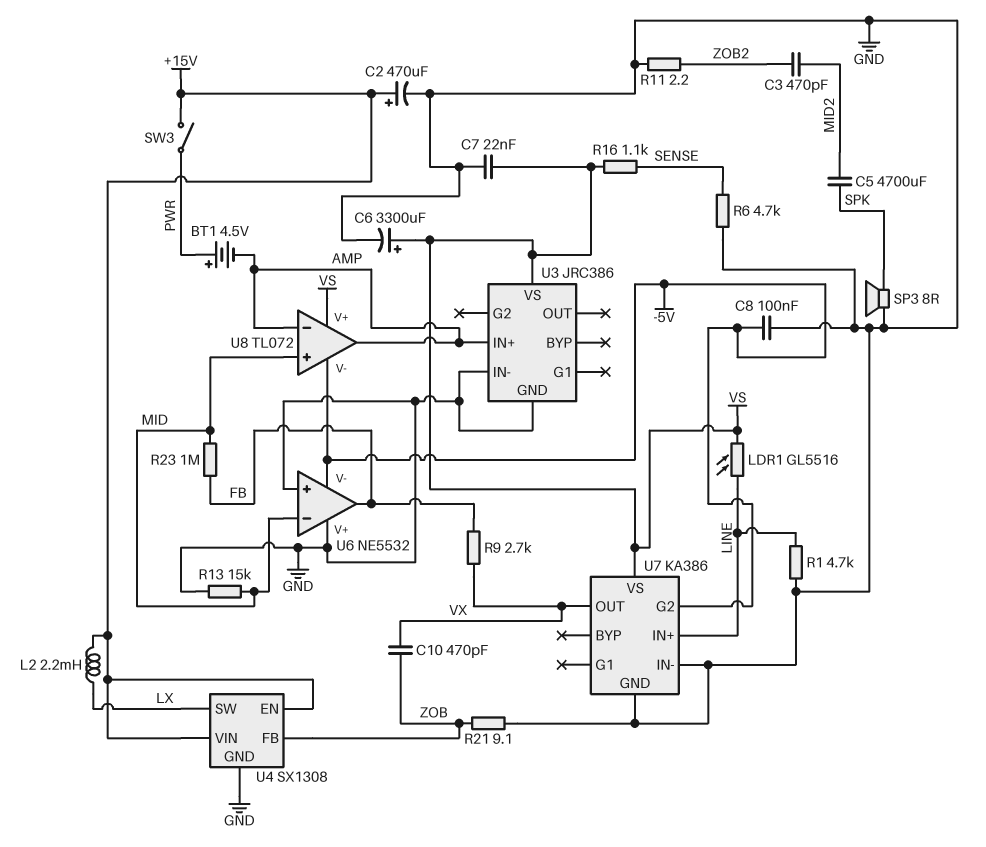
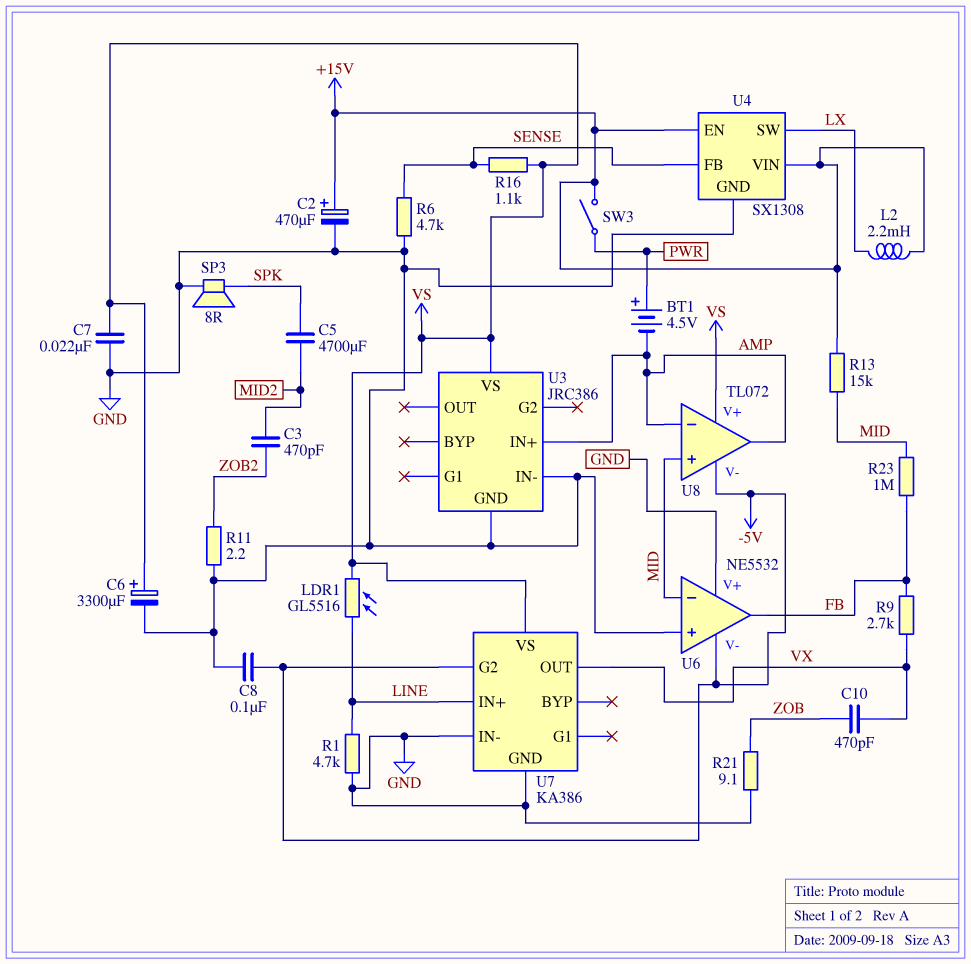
R13: 15k (GND, MID) -> 15k (+15V, MID)
U4 pin FB: ZOB -> SENSE

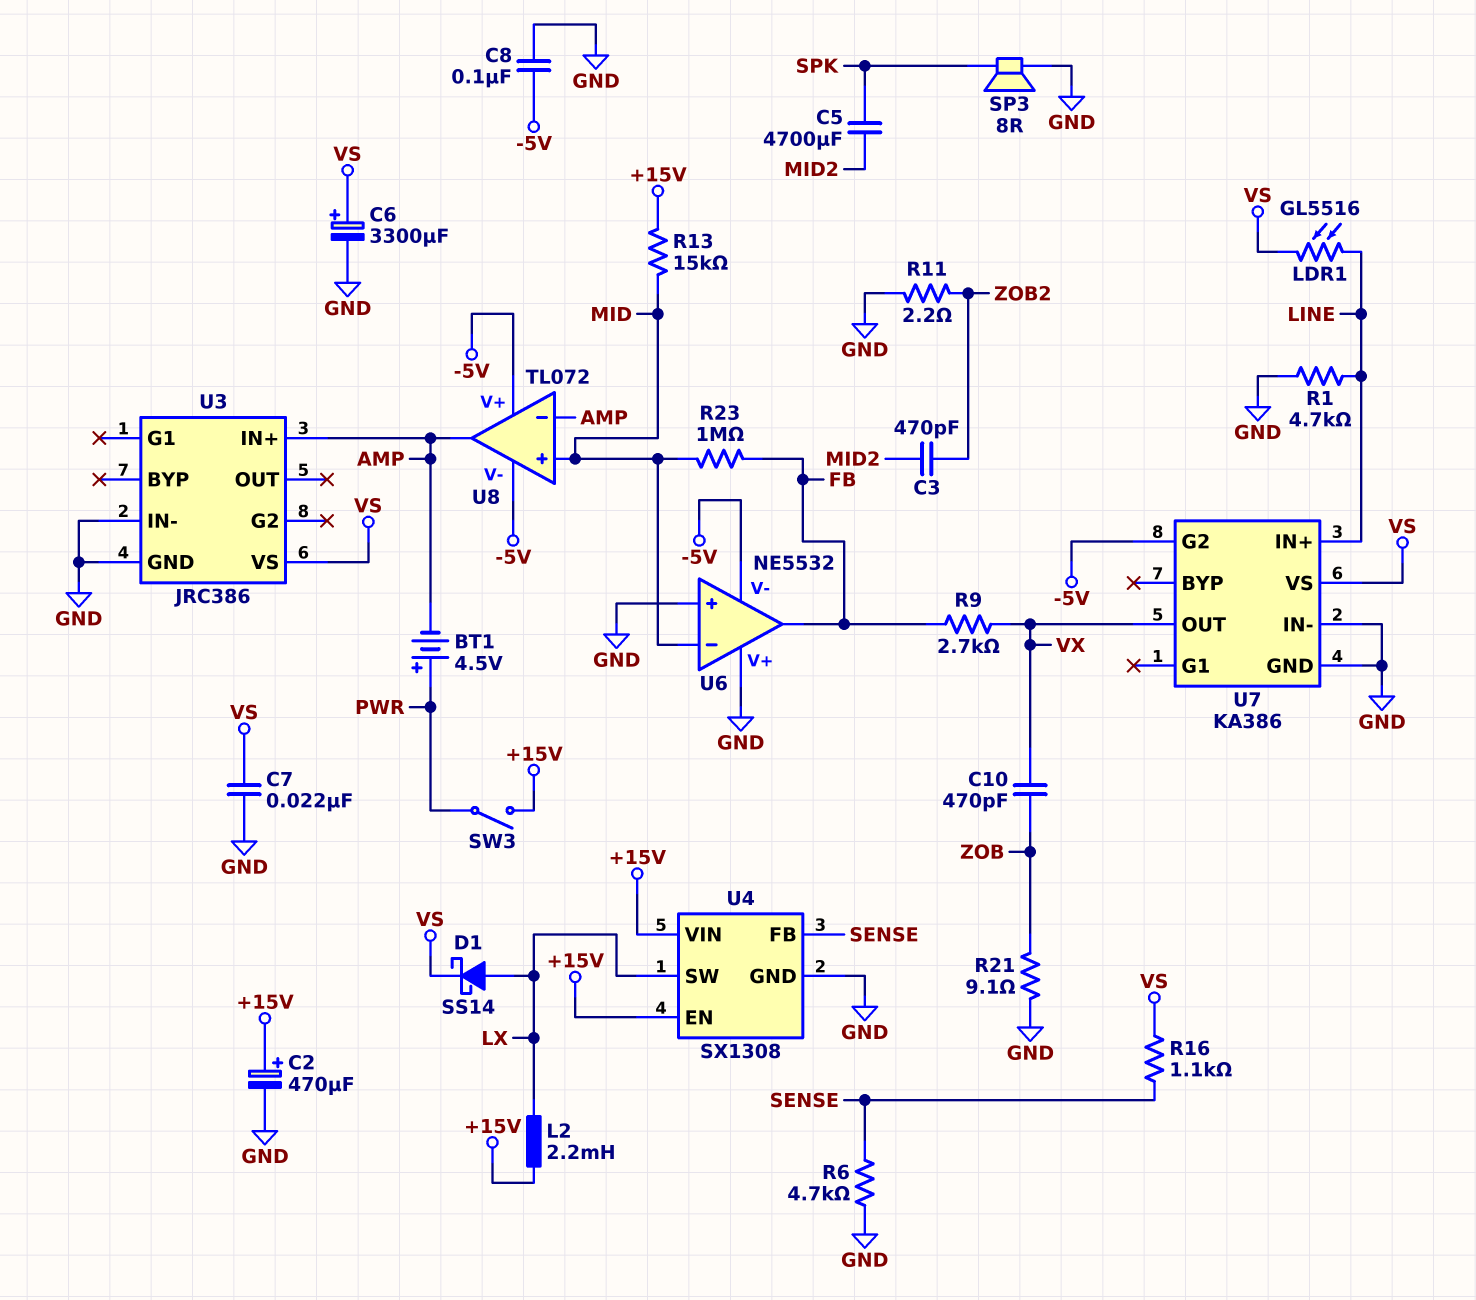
D1: none -> schottky SS14 (A LX, K VS)
U8 pin V+: VS -> -5V

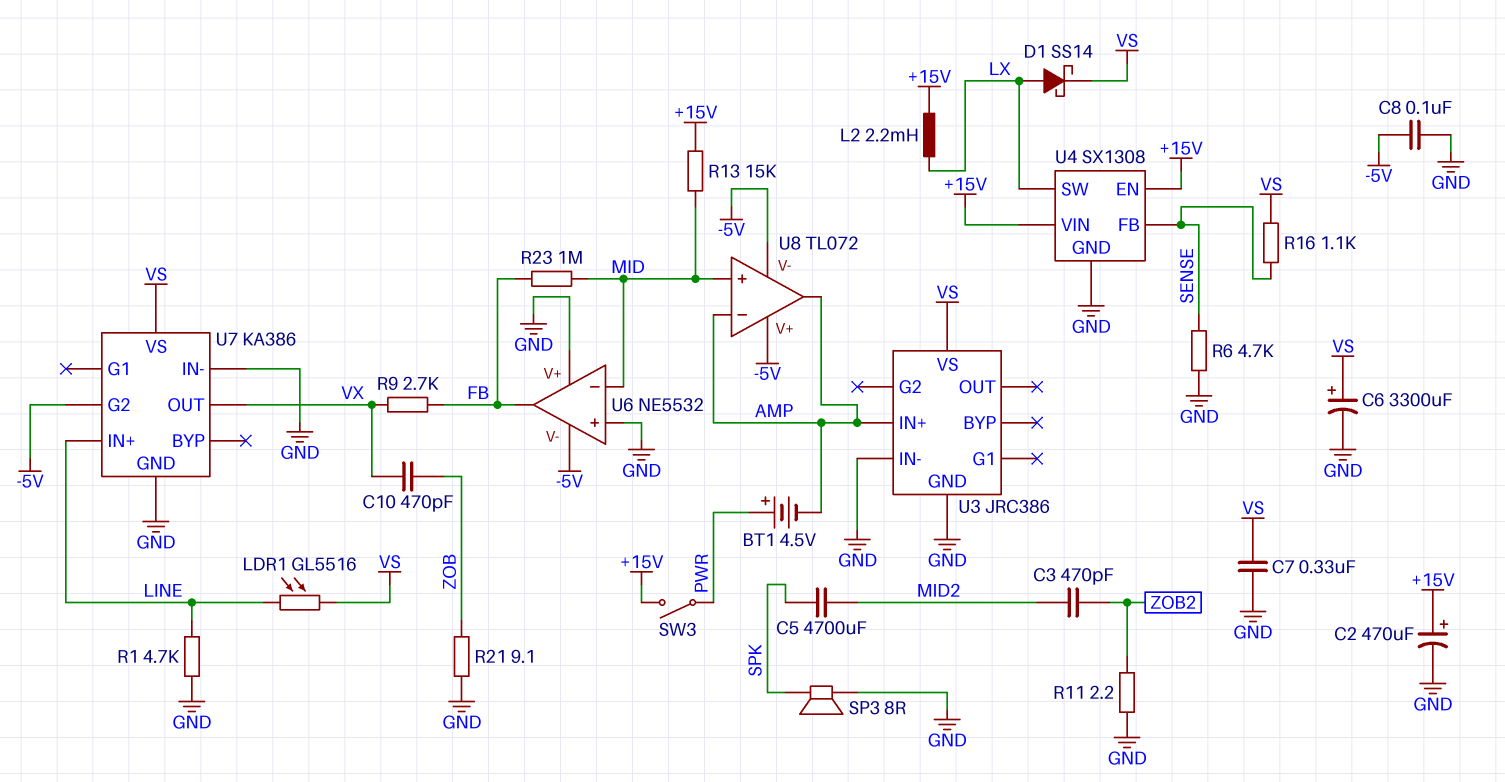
C7: 22nF (GND, VS) -> 330nF (GND, VS)

